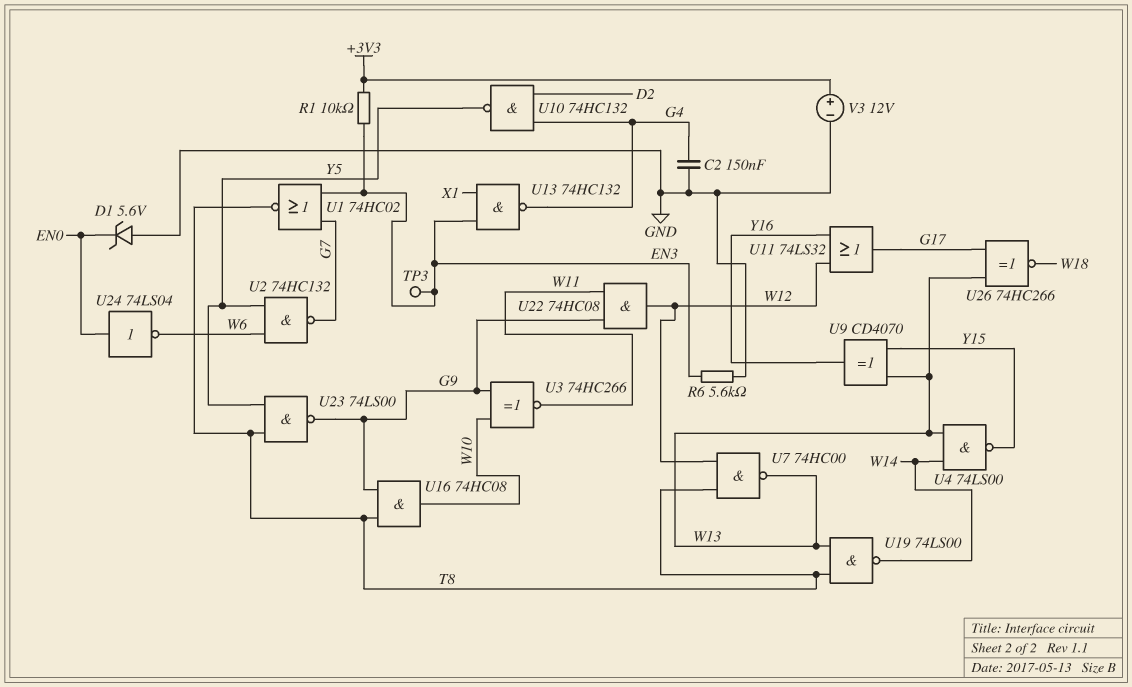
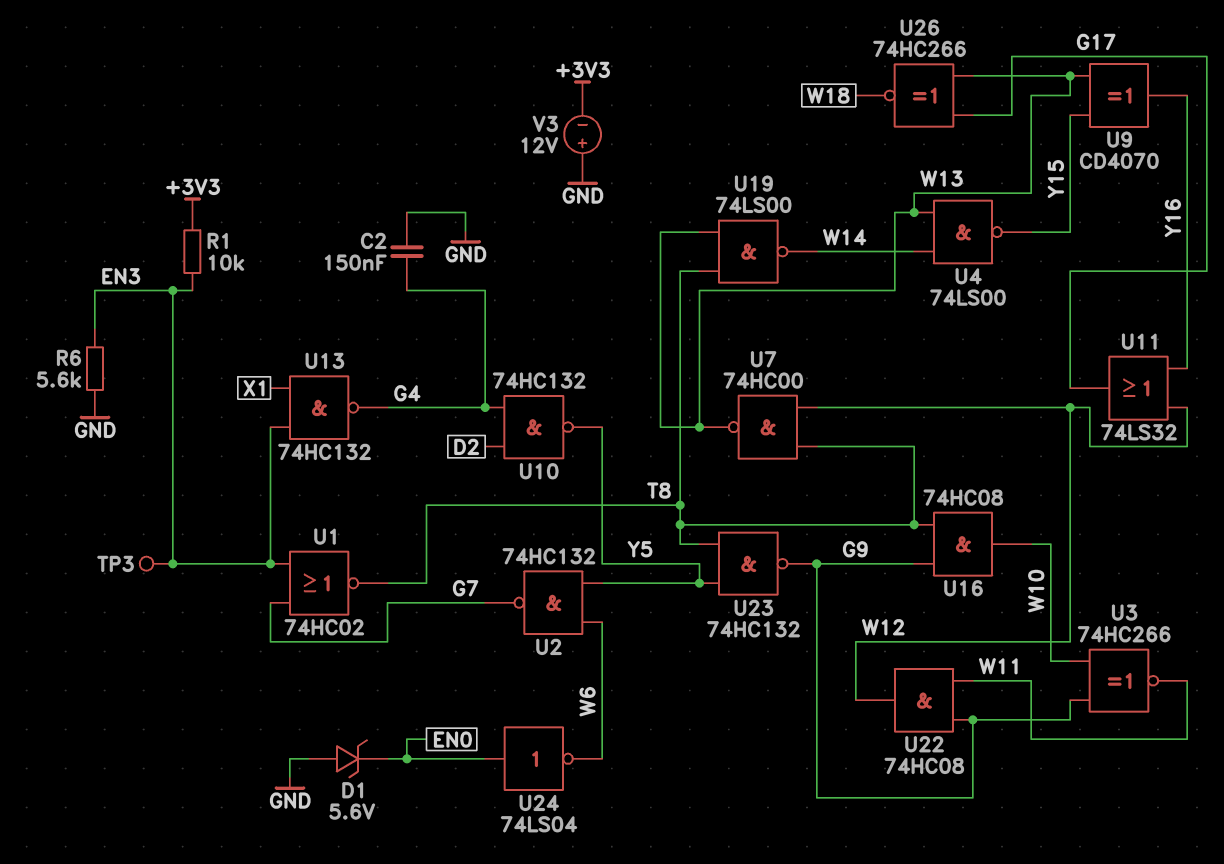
U23: NAND 74LS00 (in T8, in Y5, out G9) -> NAND 74HC132 (in T8, in Y5, out G9)
V3: 12V (plus +3V3, minus GND) -> 12V (plus GND, minus +3V3)

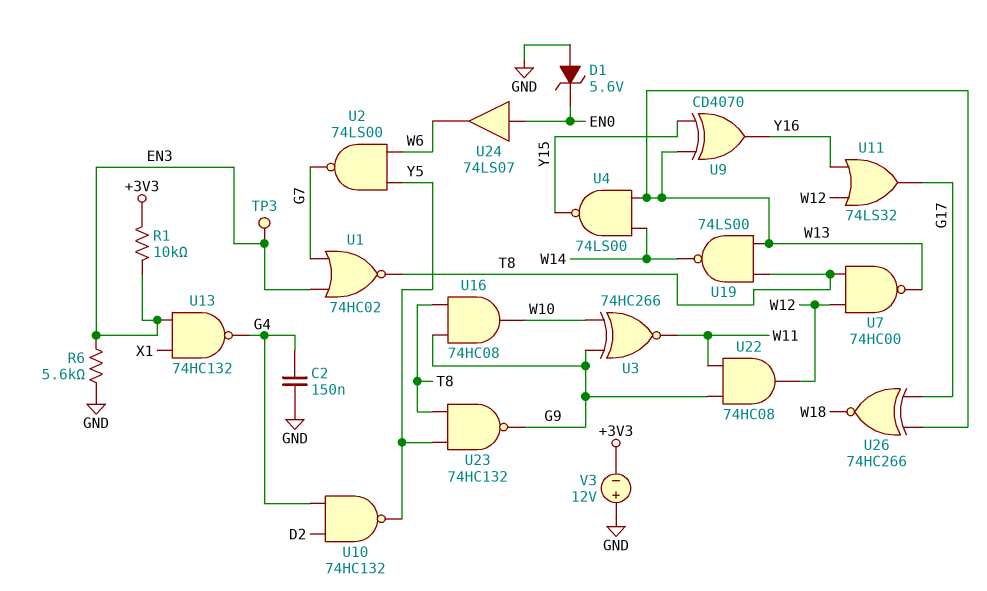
U2: NAND 74HC132 (in W6, in Y5, out G7) -> NAND 74LS00 (in W6, in Y5, out G7)
U24: NOT 74LS04 (in EN0, out W6) -> buffer 74LS07 (in EN0, out W6)

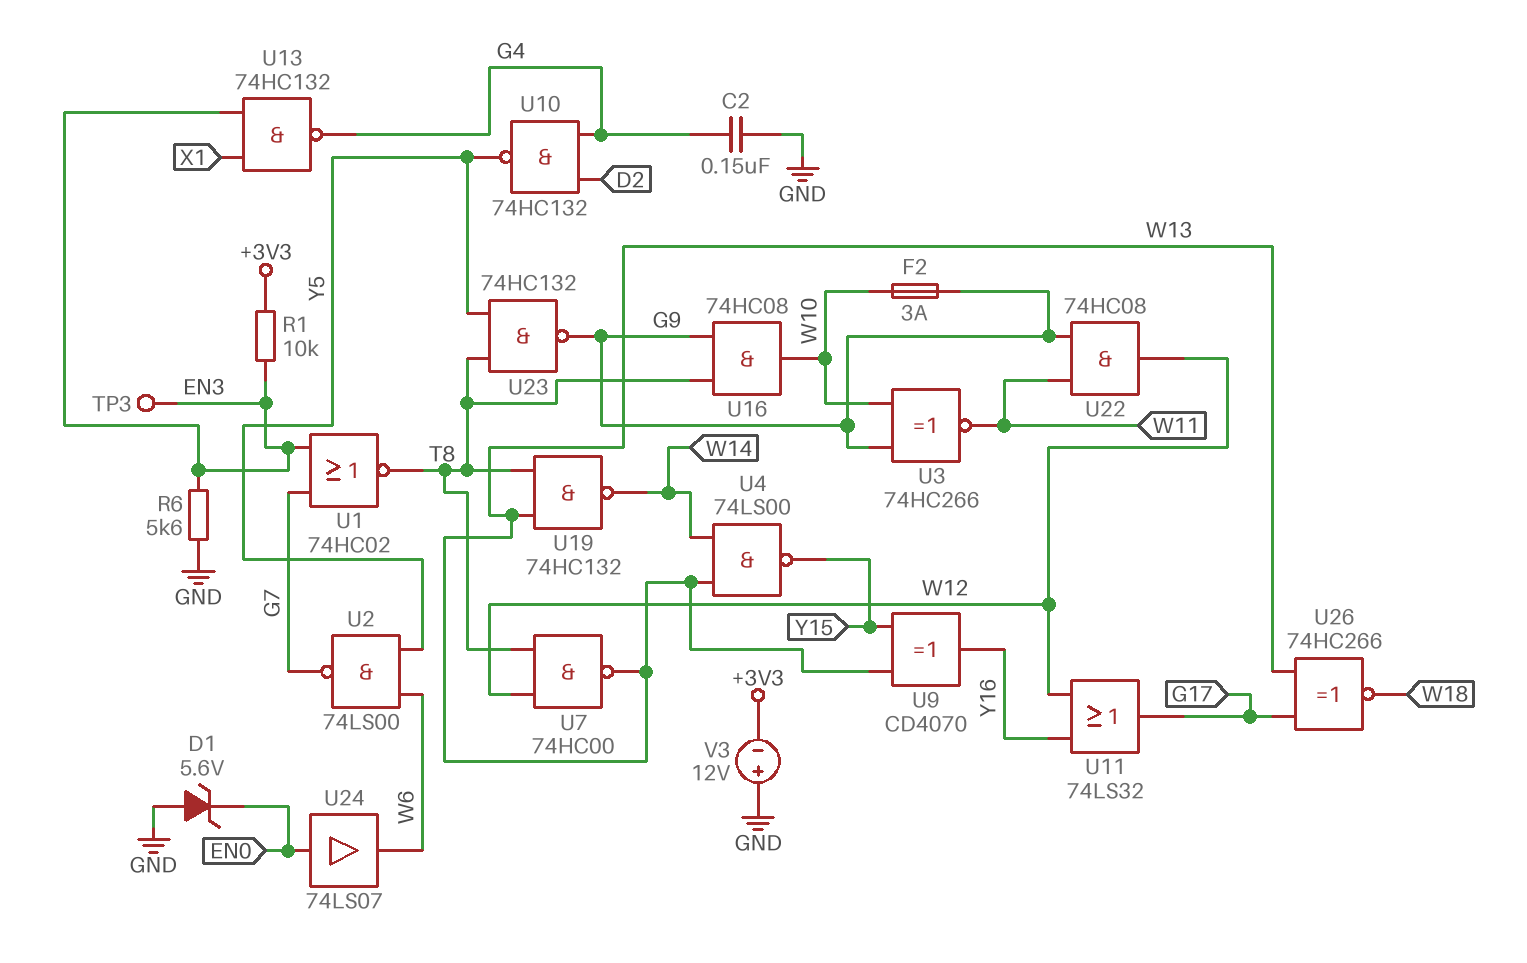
F2: none -> 3A (G9, W10)
U19: NAND 74LS00 (in T8, in W13, out W14) -> NAND 74HC132 (in T8, in W13, out W14)

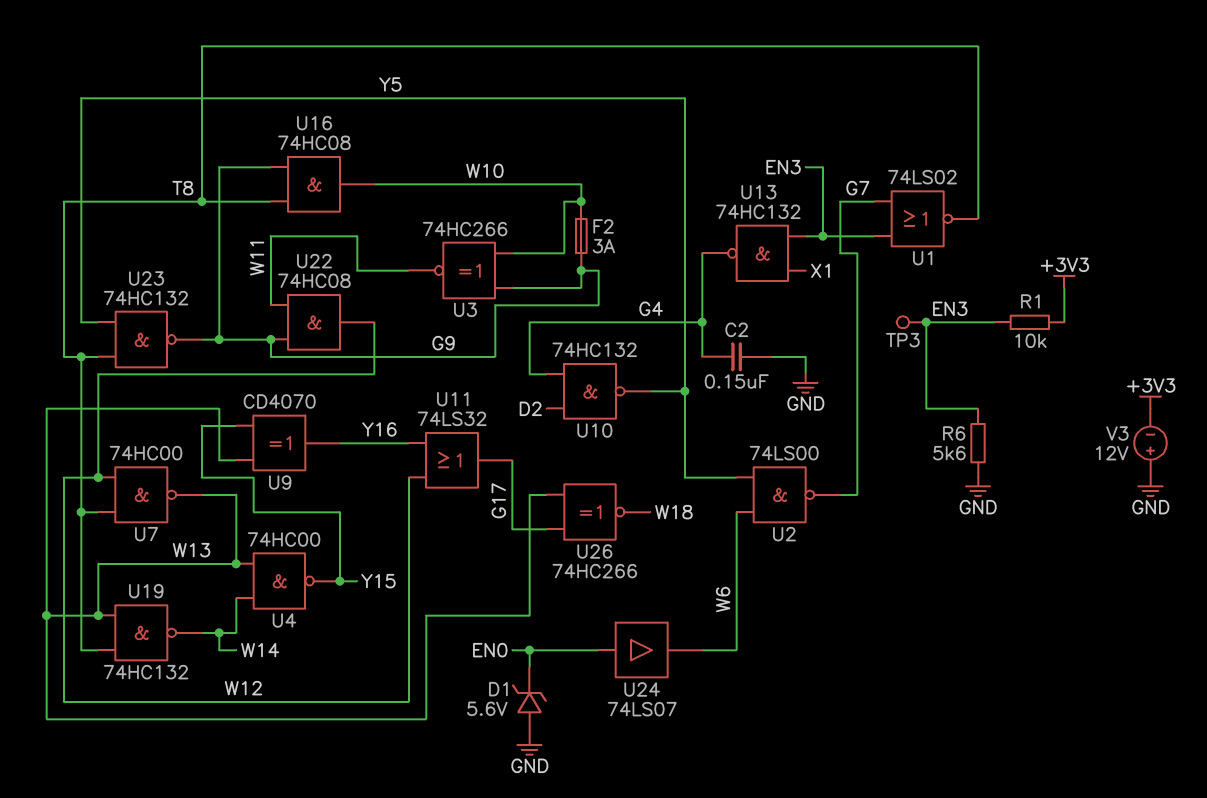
U1: NOR 74HC02 (in EN3, in G7, out T8) -> NOR 74LS02 (in EN3, in G7, out T8)
U4: NAND 74LS00 (in W13, in W14, out Y15) -> NAND 74HC00 (in W13, in W14, out Y15)

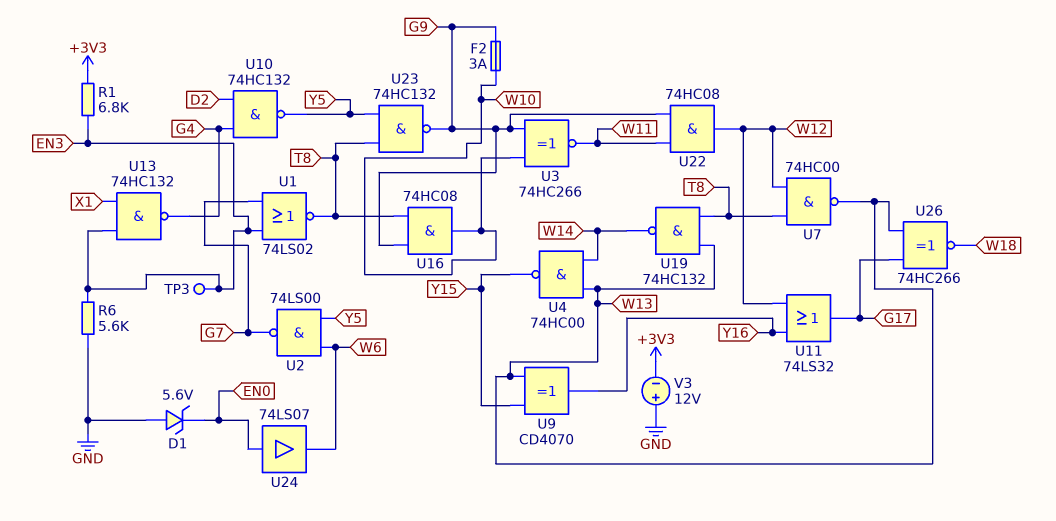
C2: 150nF (G4, GND) -> none
R1: 10k (+3V3, EN3) -> 6.8k (+3V3, EN3)

